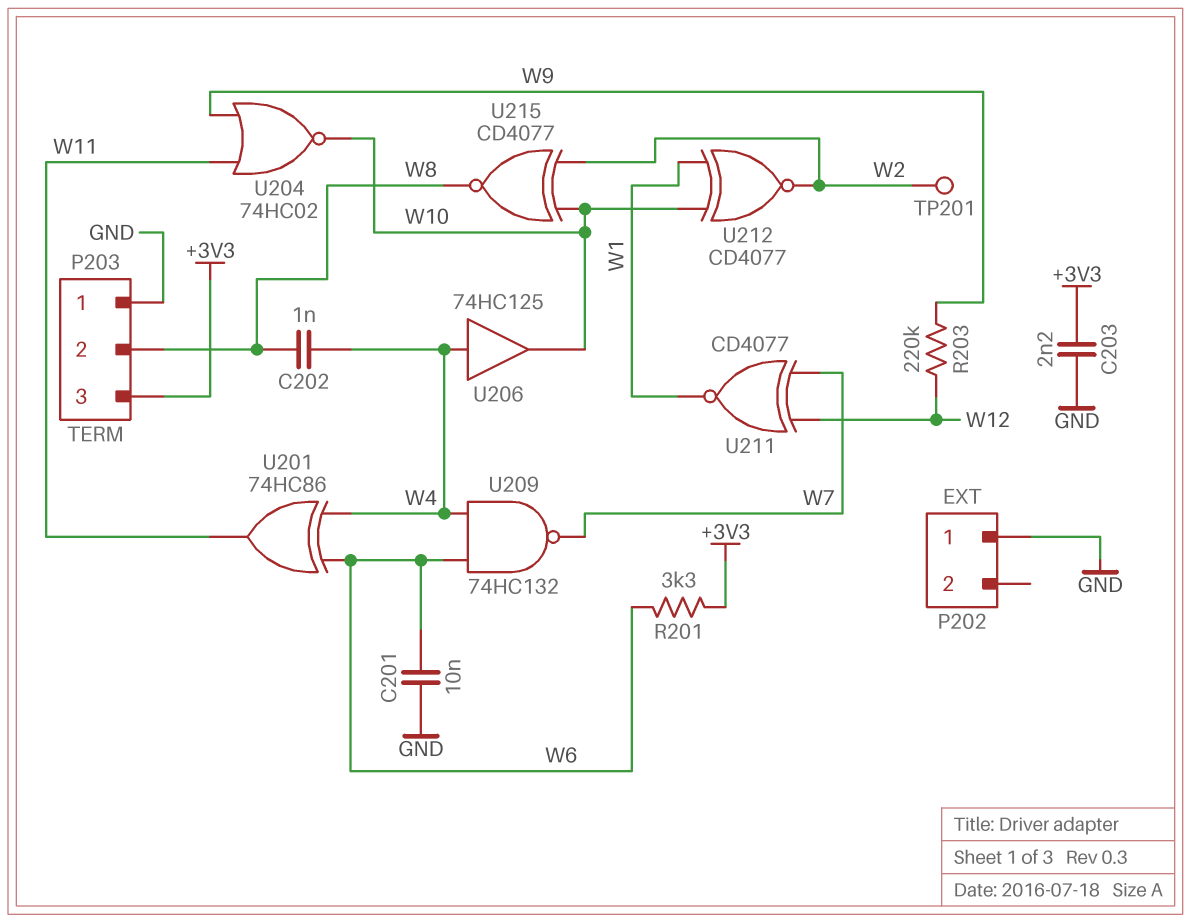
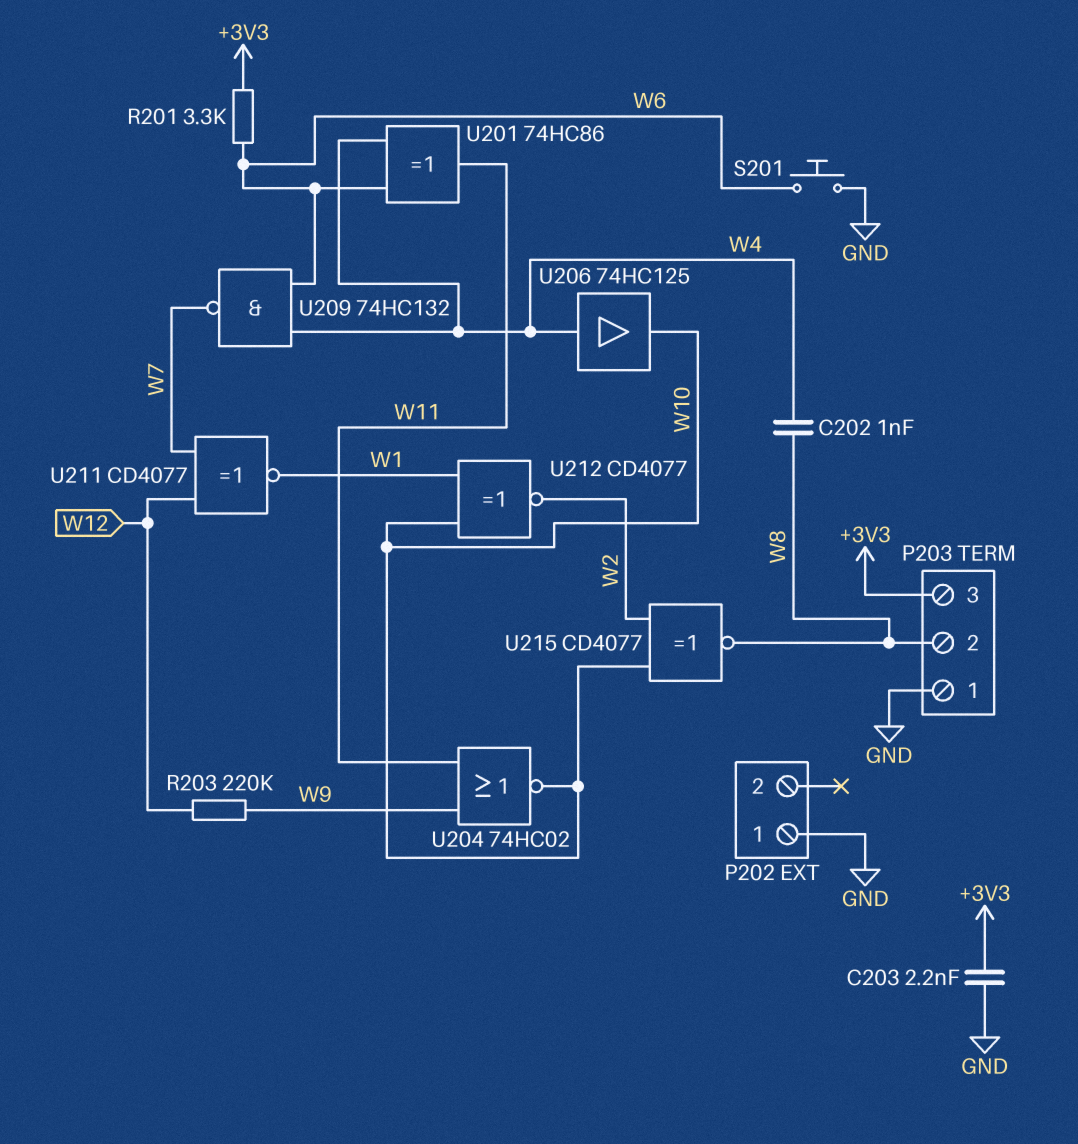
C201: 10nF (GND, W6) -> none
S201: none -> button (GND, W6)
TP201: test point (W2) -> none

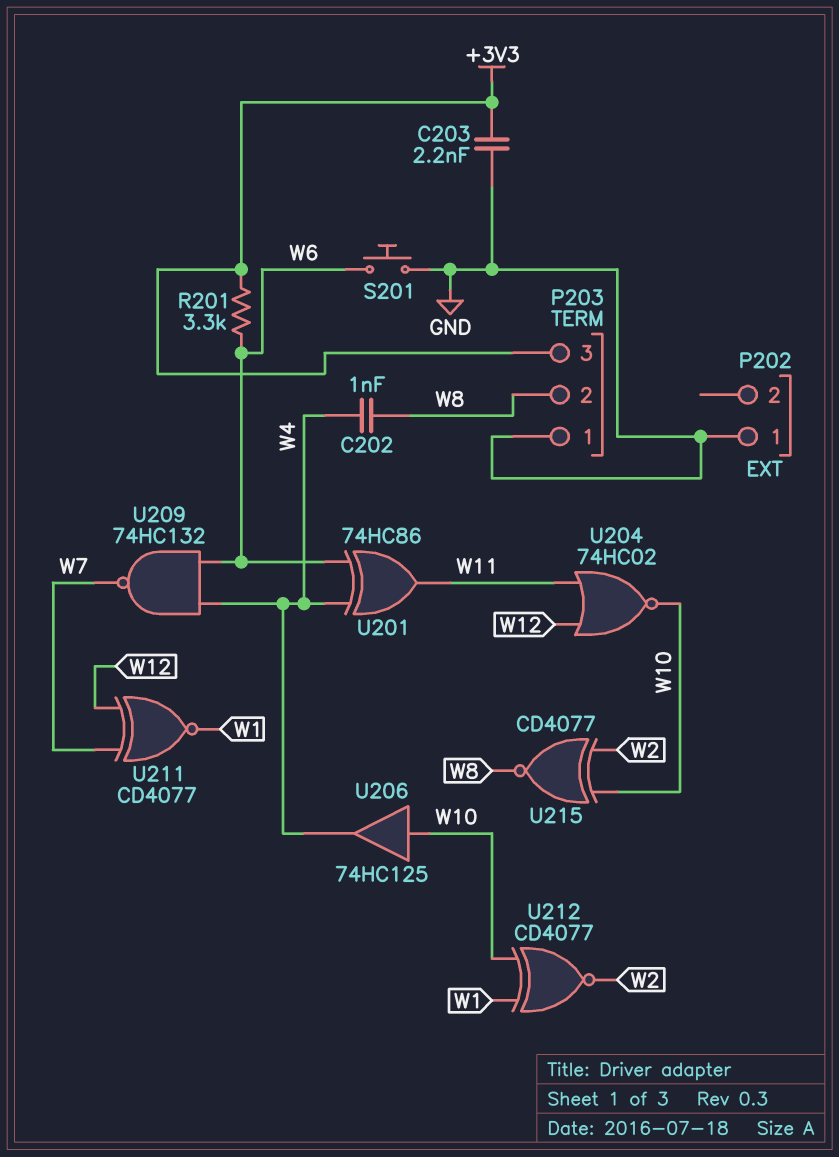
R203: 220k (W9, W12) -> none
U204: NOR 74HC02 (in W9, in W11, out W10) -> NOR 74HC02 (in W11, in W12, out W10)
U206: buffer 74HC125 (in W4, out W10) -> buffer 74HC125 (in W10, out W4)

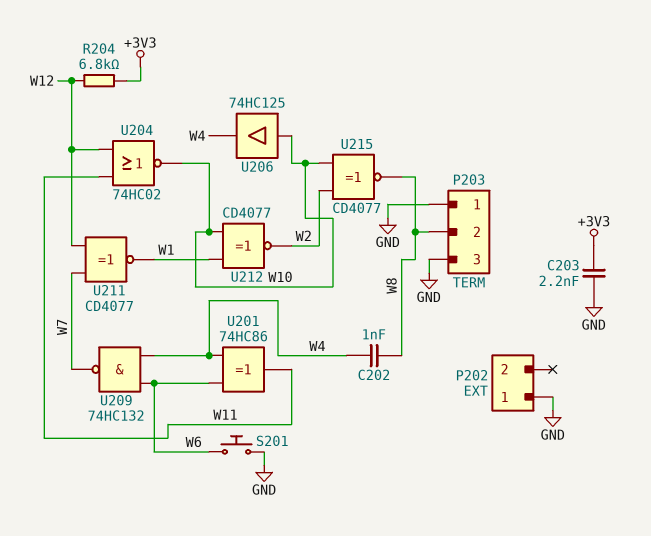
P203 pin 3: +3V3 -> GND
R201: 3.3k (+3V3, W6) -> none
R204: none -> 6.8k (+3V3, W12)

